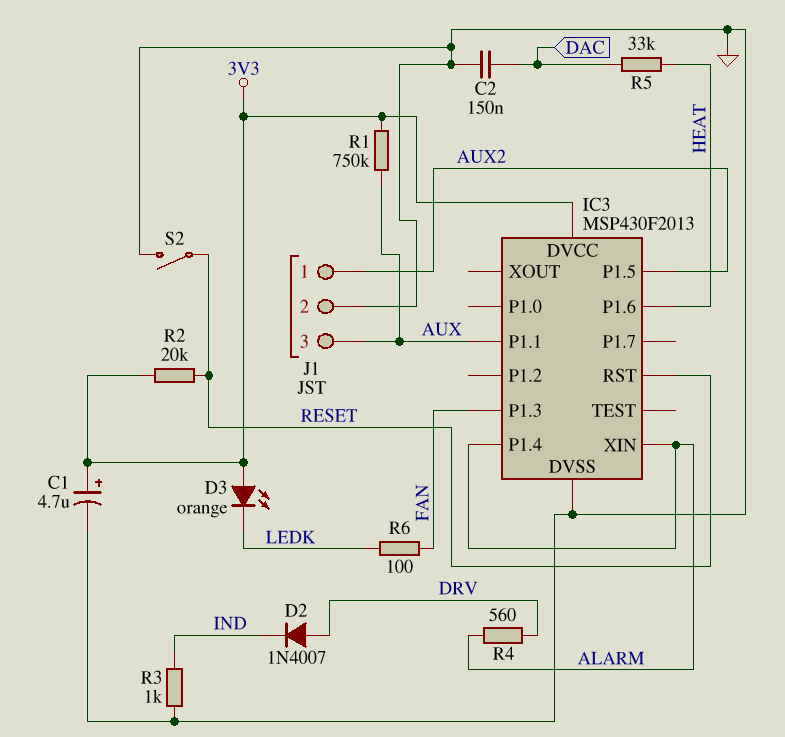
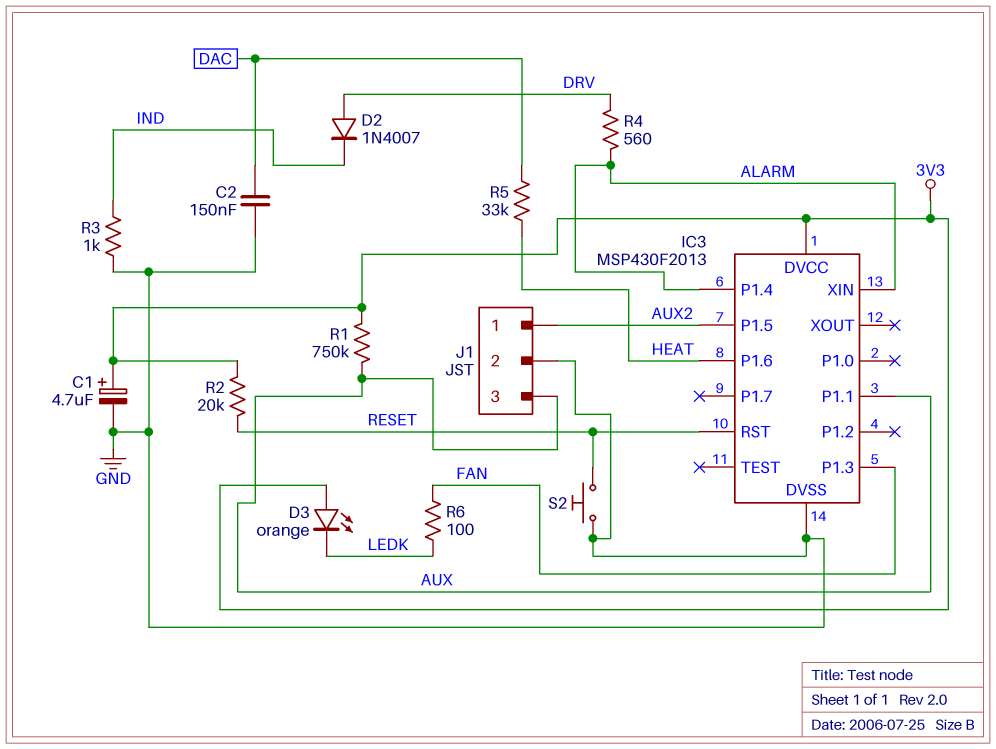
S2: switch (GND, RESET) -> button (GND, RESET)

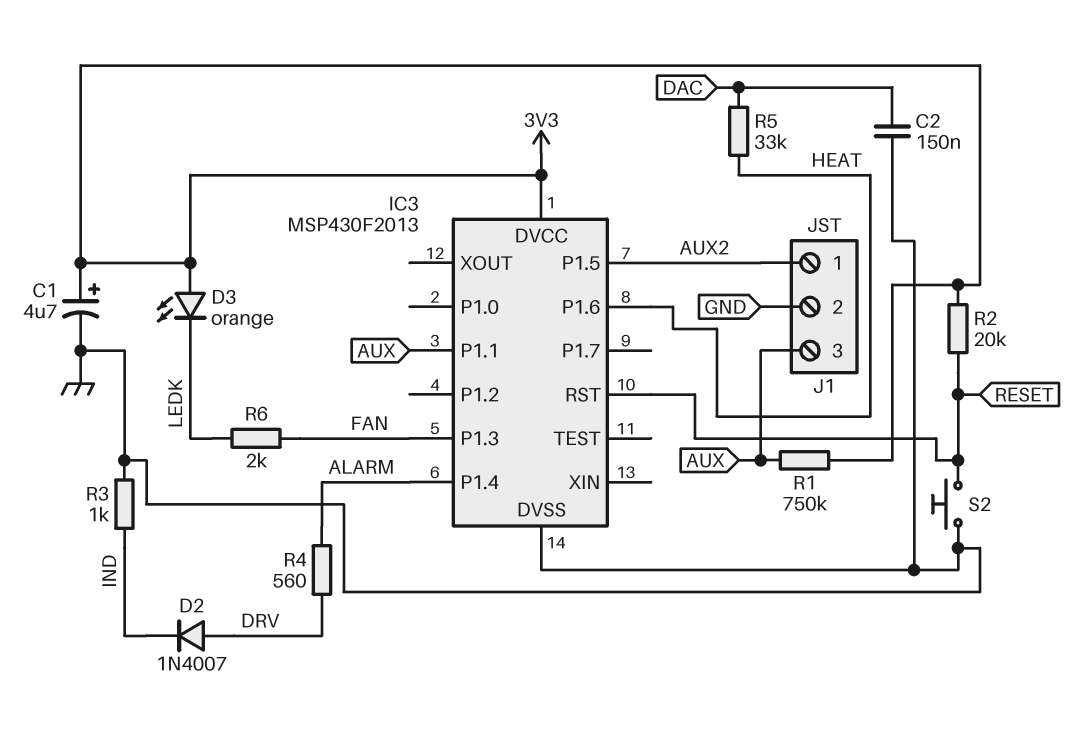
IC3 pin XIN: ALARM -> none
R6: 100 (FAN, LEDK) -> 2k (FAN, LEDK)

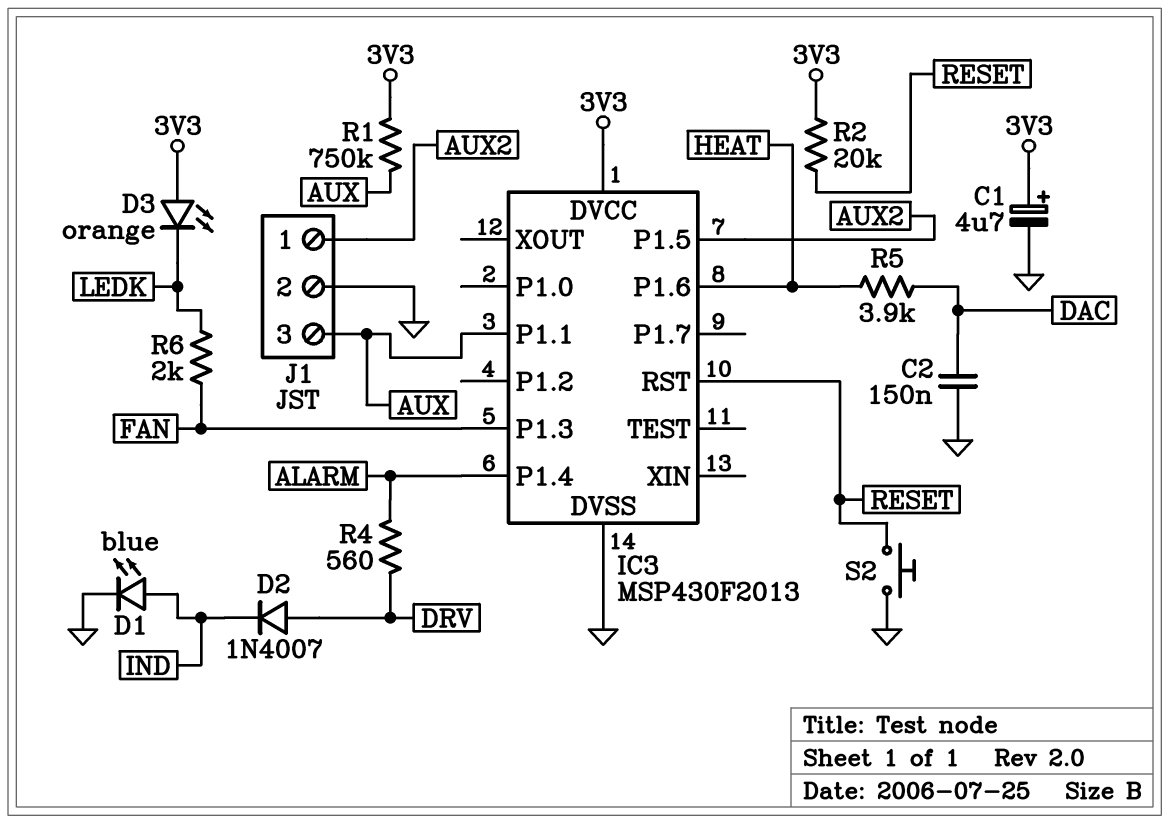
D1: none -> LED blue (A IND, K GND)
R3: 1k (GND, IND) -> none
R5: 33k (DAC, HEAT) -> 3.9k (DAC, HEAT)

